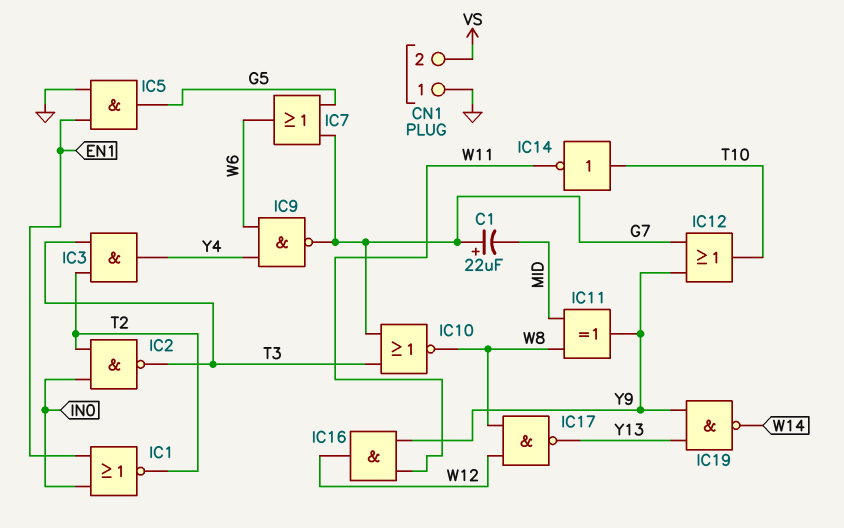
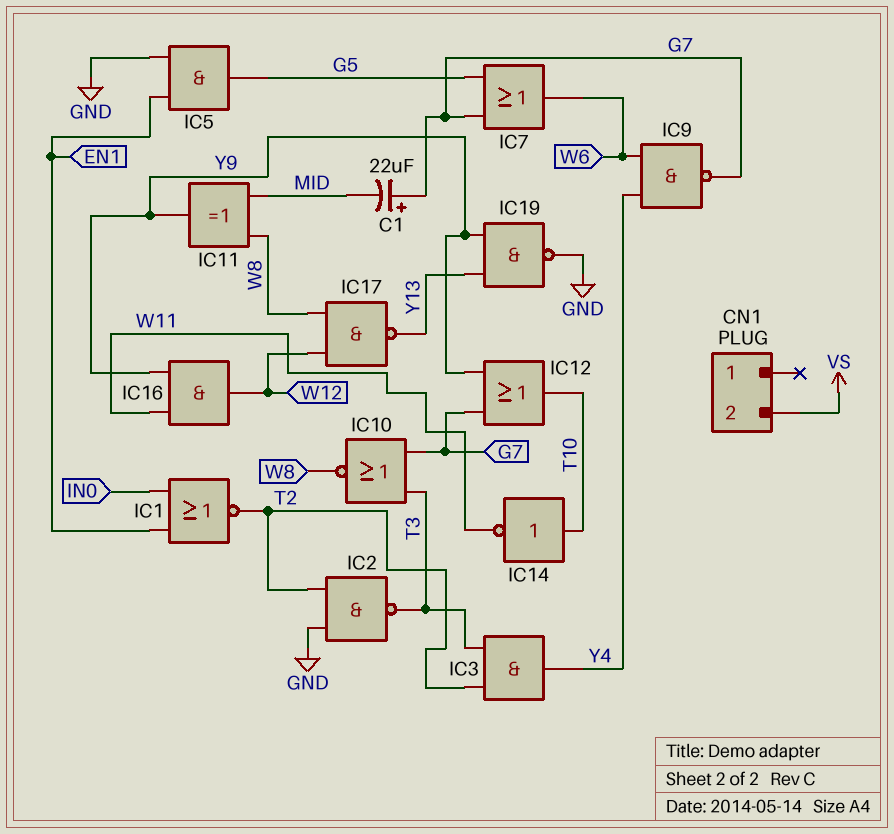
CN1 pin 1: GND -> none
IC2: NAND (in IN0, in T2, out T3) -> NAND (in GND, in T2, out T3)
IC19: NAND (in Y9, in Y13, out W14) -> NAND (in Y9, in Y13, out GND)

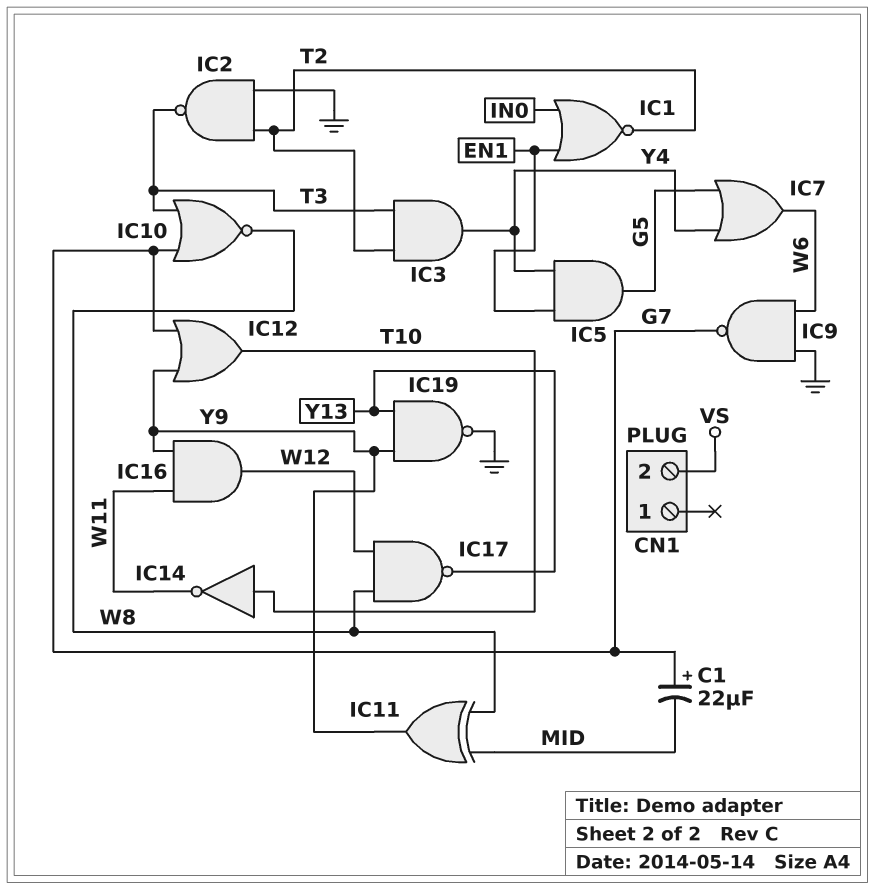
IC5: AND (in EN1, in GND, out G5) -> AND (in EN1, in Y4, out G5)
IC7: OR (in G5, in G7, out W6) -> OR (in G5, in Y4, out W6)
IC9: NAND (in W6, in Y4, out G7) -> NAND (in GND, in W6, out G7)

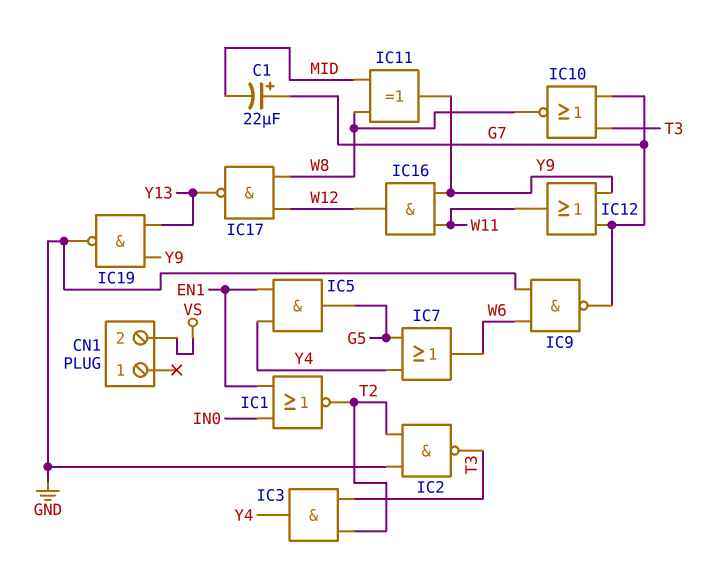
IC12: OR (in G7, in Y9, out T10) -> OR (in G7, in Y9, out W11)
IC14: NOT (in T10, out W11) -> none

